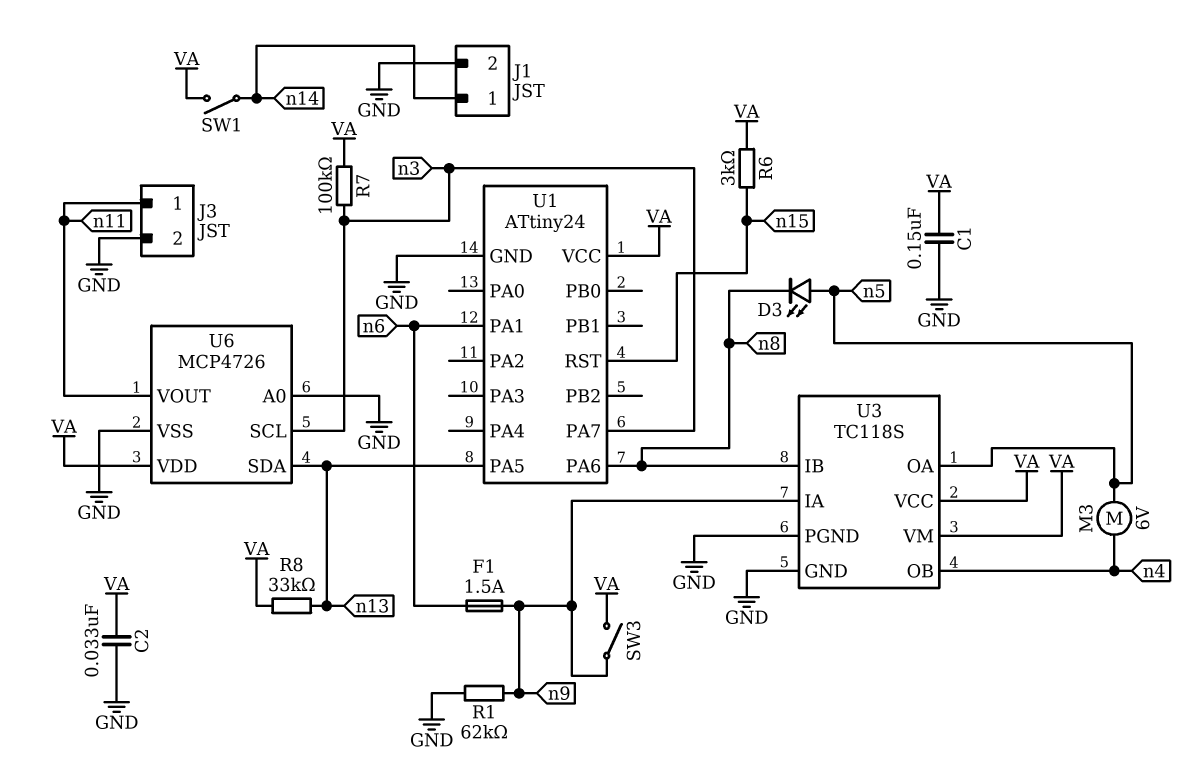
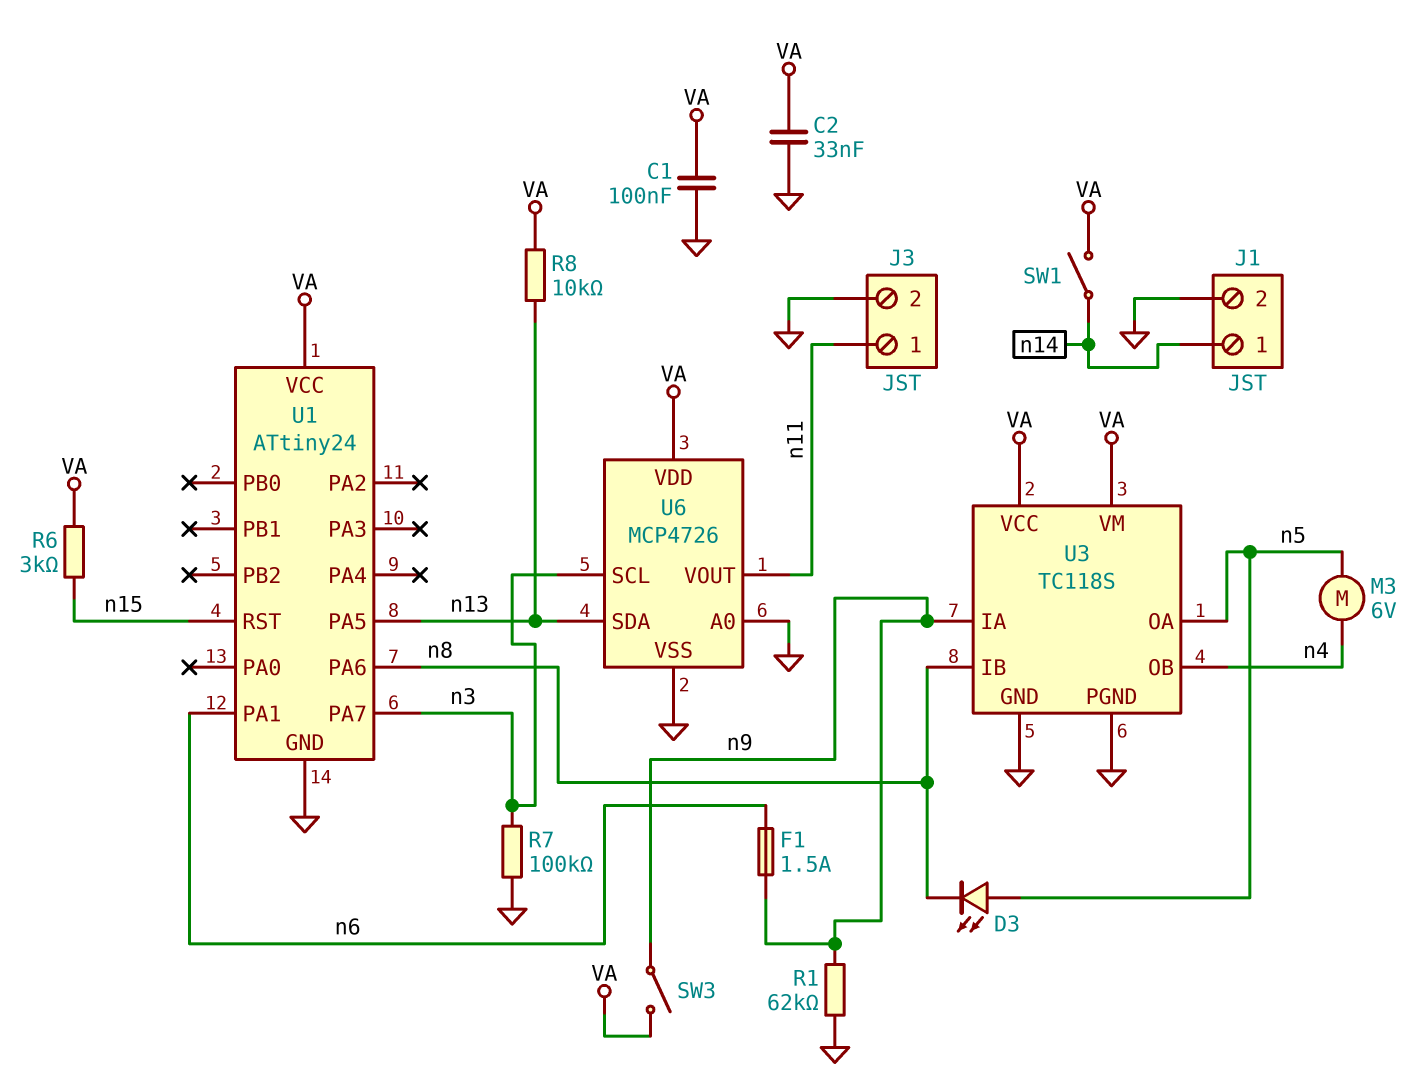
C1: 150nF (GND, VA) -> 100nF (GND, VA)
R7: 100k (VA, n3) -> 100k (GND, n3)
R8: 33k (VA, n13) -> 10k (VA, n13)

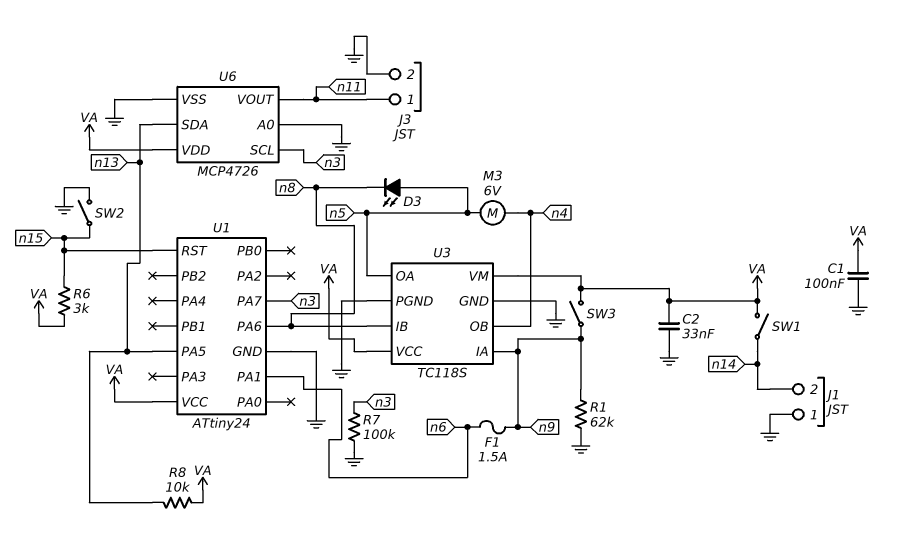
J1 pin 1: n14 -> GND
J1 pin 2: GND -> n14
SW2: none -> switch (GND, n15)

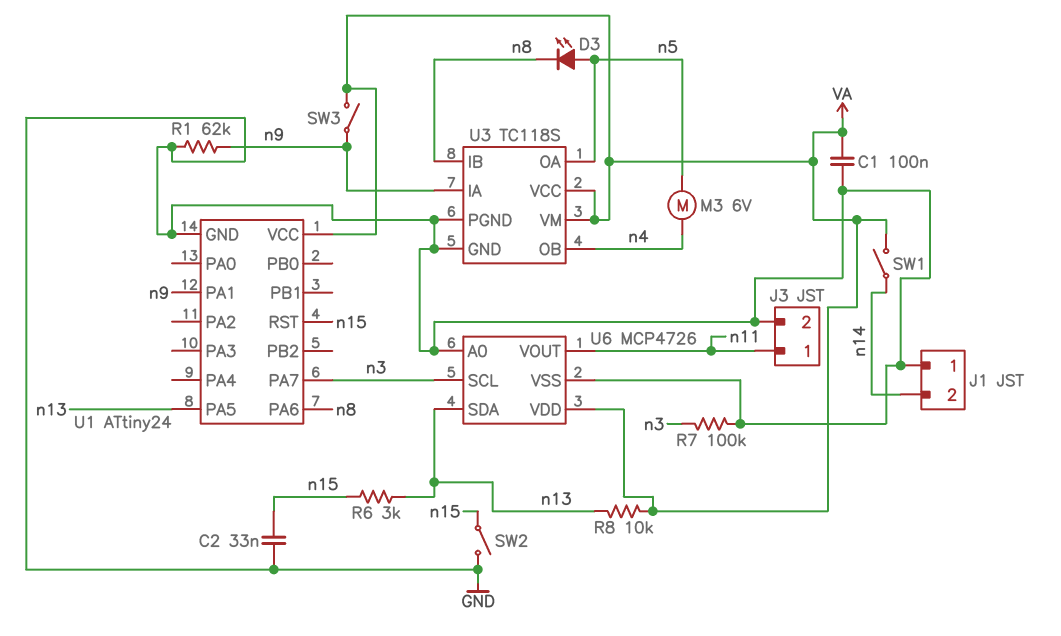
C2: 33nF (GND, VA) -> 33nF (GND, n15)
F1: 1.5A (n6, n9) -> none
R6: 3k (VA, n15) -> 3k (n13, n15)
U1 pin PA1: n6 -> n9

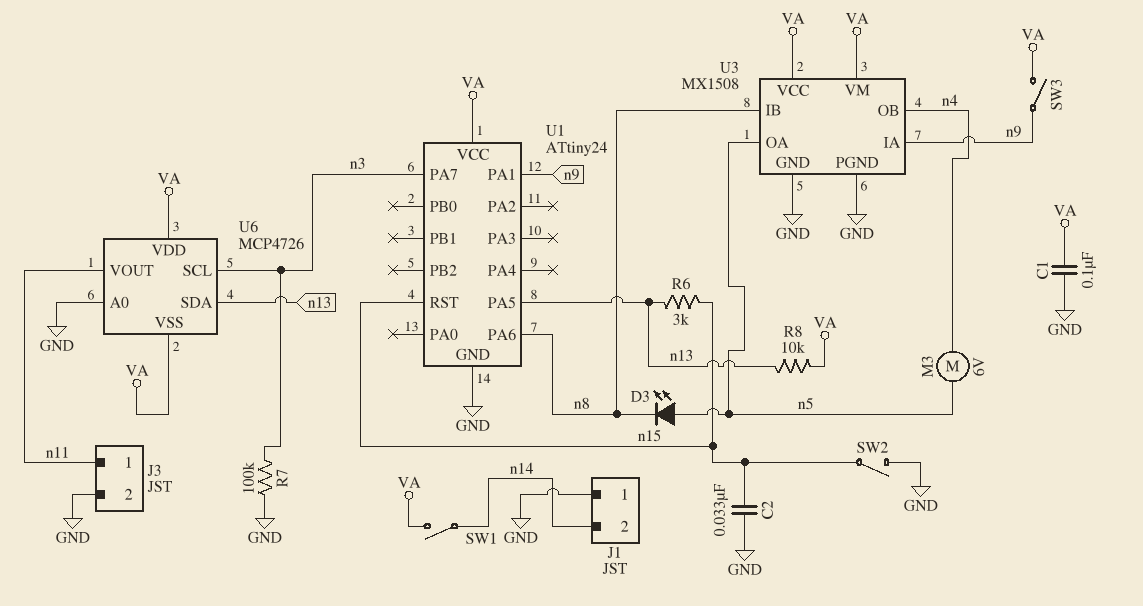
R1: 62k (GND, n9) -> none
U3: TC118S -> MX1508
U6 pin VSS: GND -> VA

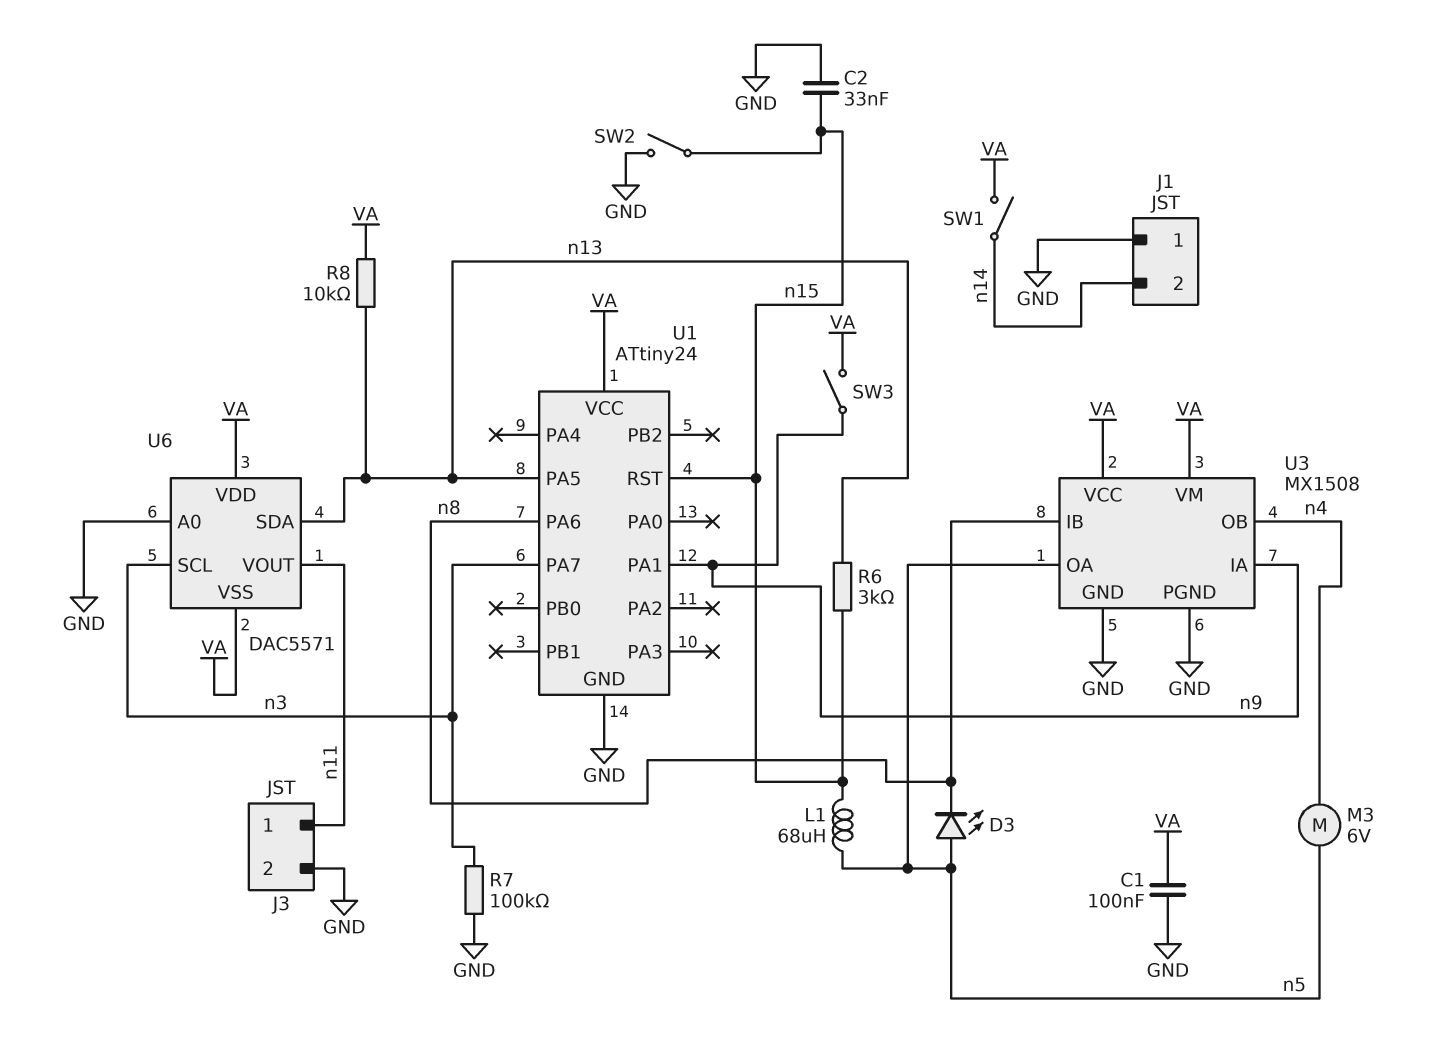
L1: none -> 68uH (n5, n15)
U6: MCP4726 -> DAC5571

